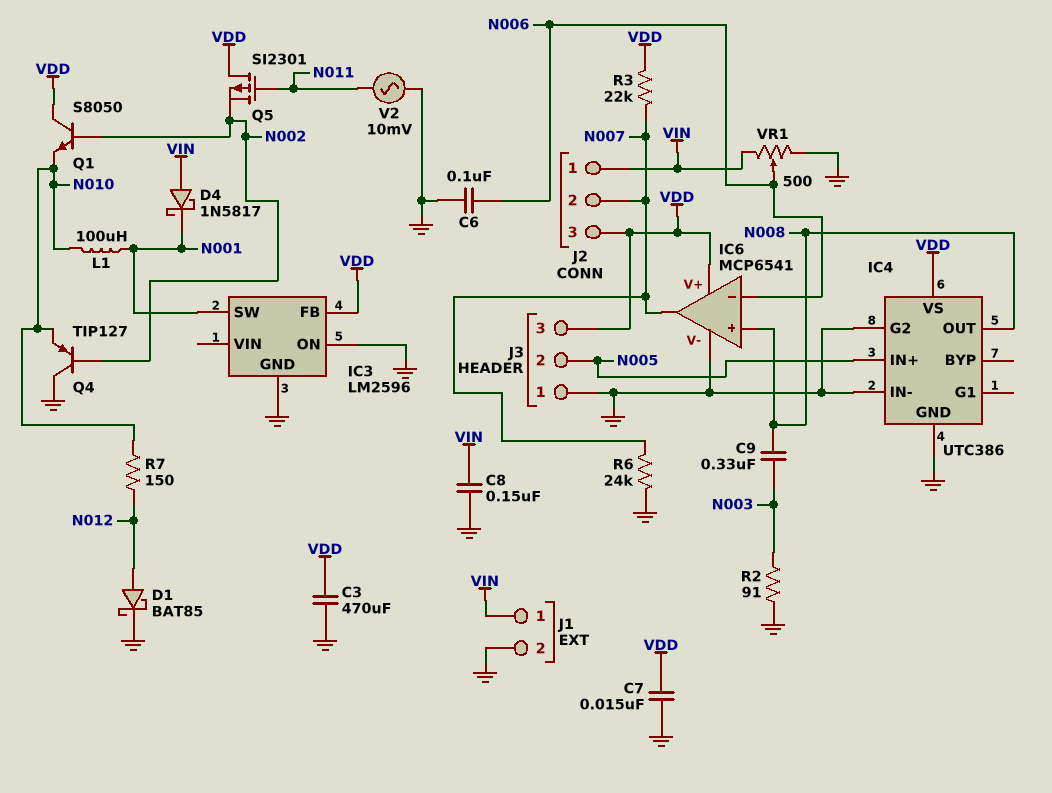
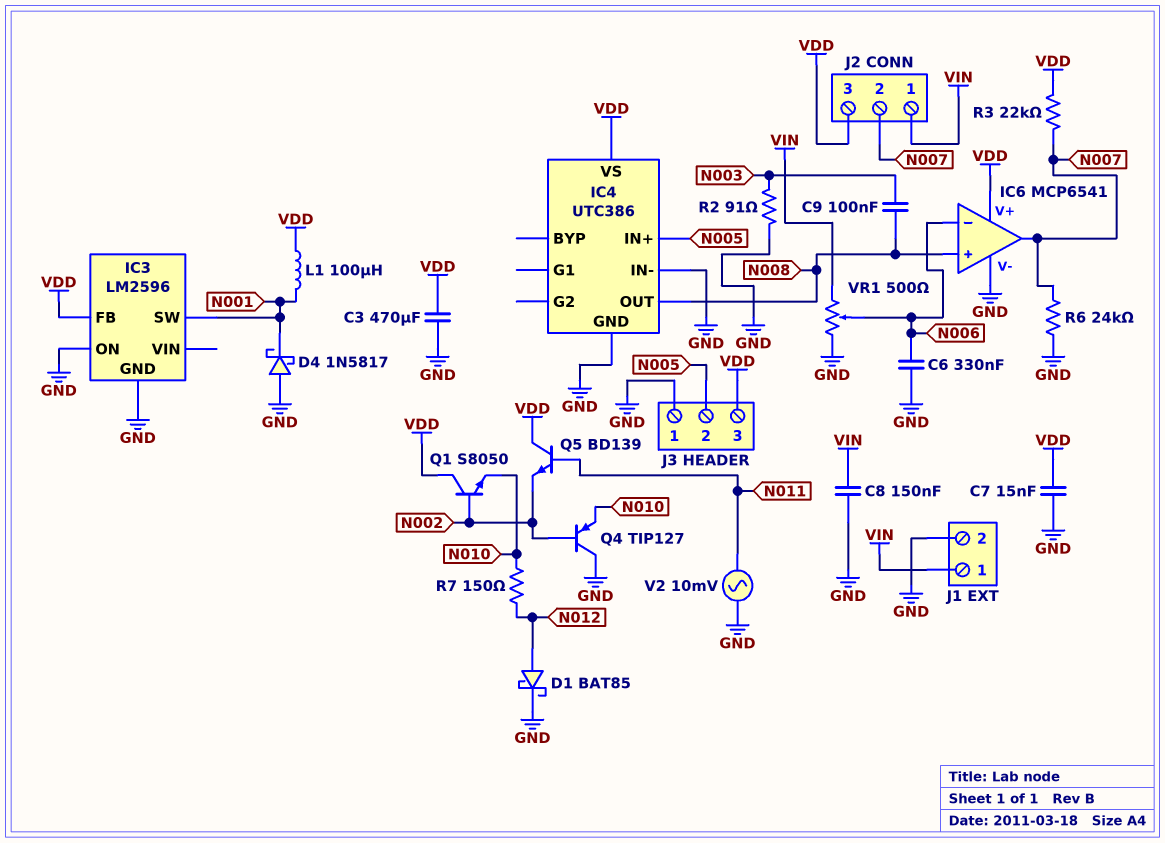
C6: 100nF (GND, N006) -> 330nF (GND, N006)
C9: 330nF (N003, N008) -> 100nF (N003, N008)
D4: schottky 1N5817 (A VIN, K N001) -> schottky 1N5817 (A GND, K N001)
IC4 pin G2: GND -> none
L1: 100uH (N001, N010) -> 100uH (N001, VDD)
Q5: PMOS SI2301 (G N011, D VDD, S N002) -> NPN BD139 (B N011, C VDD, E N002)

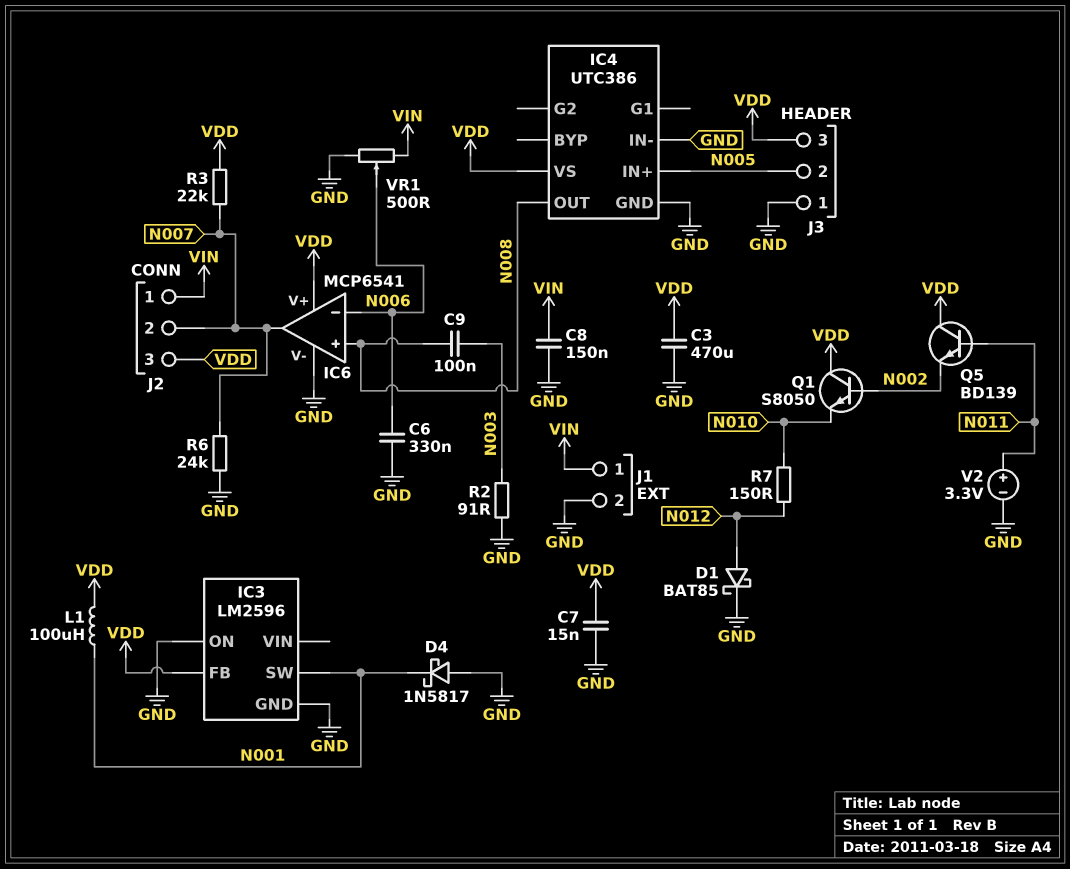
Q4: PNP TIP127 (B N002, C GND, E N010) -> none
V2: AC 10mV (GND, N011) -> 3.3V (plus N011, minus GND)

